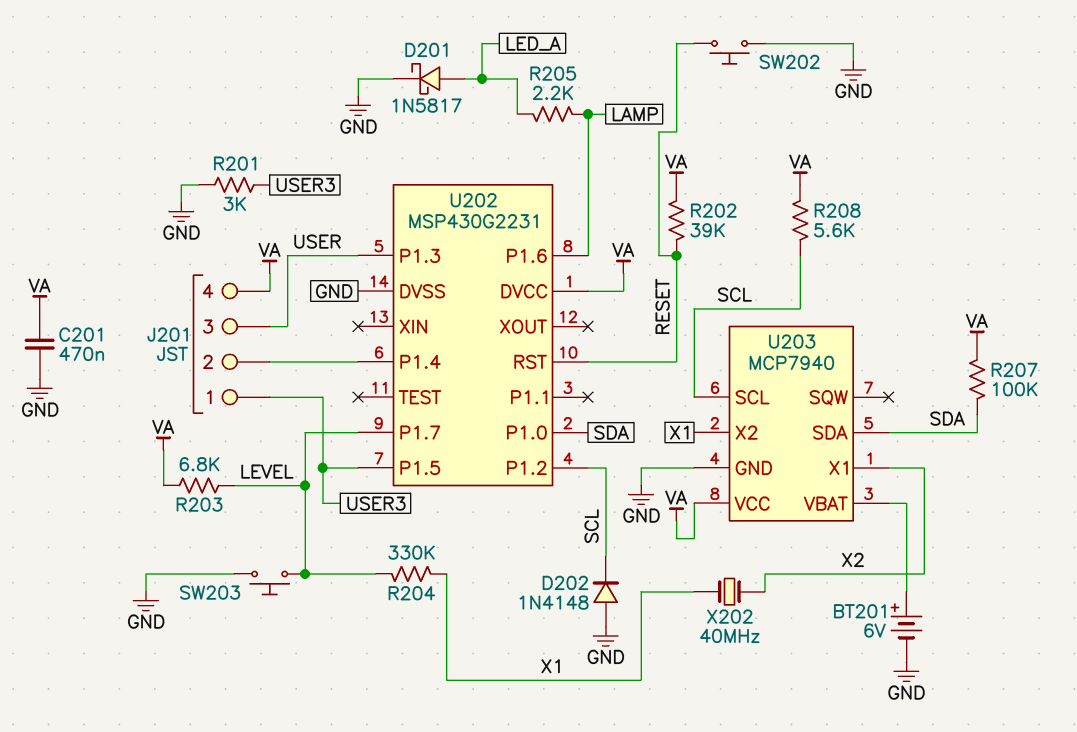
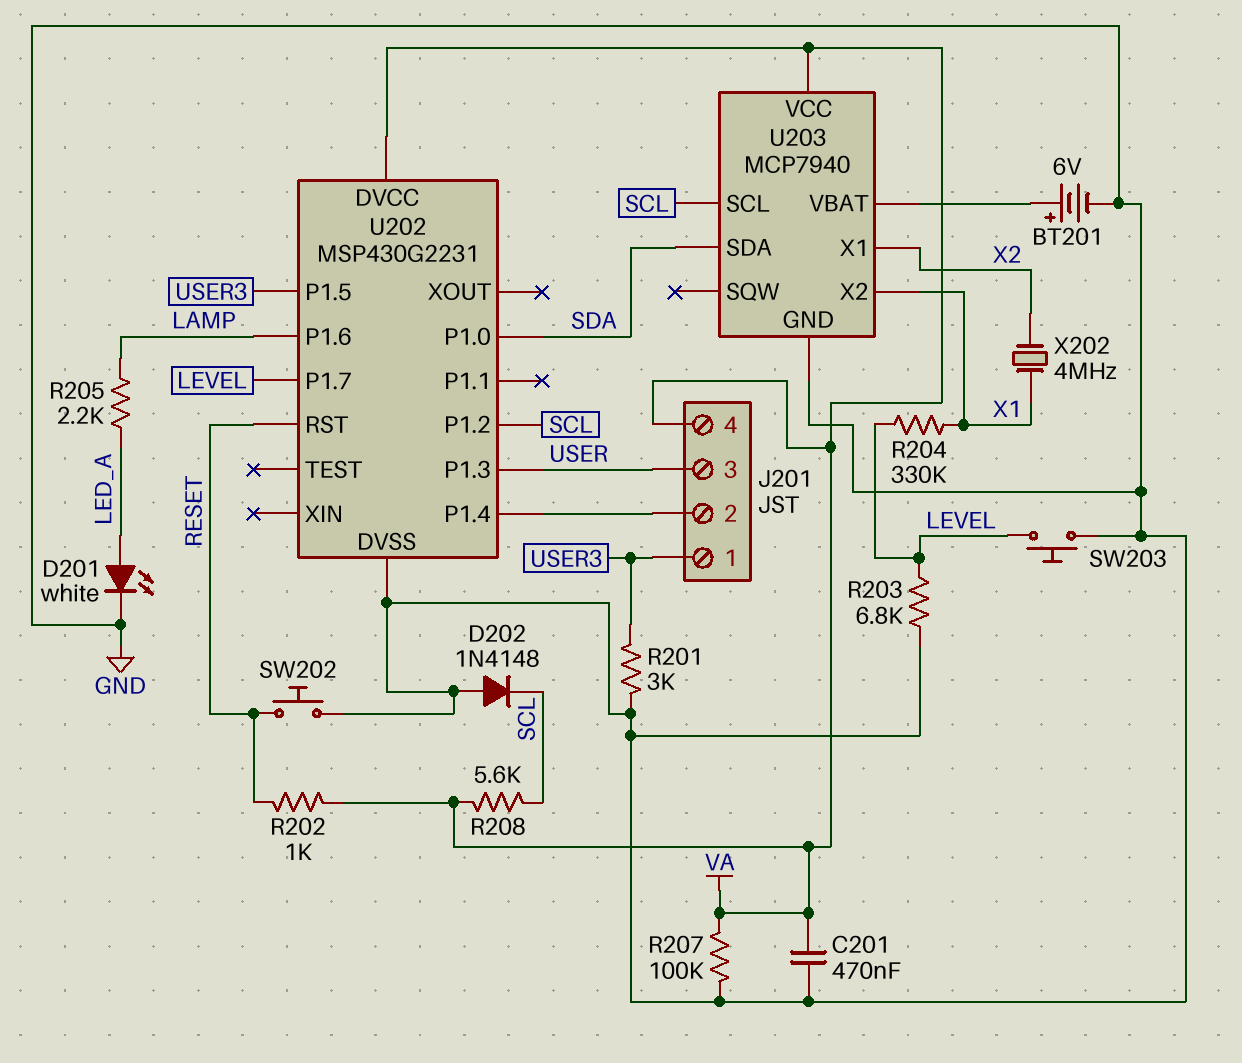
D201: schottky 1N5817 (A LED_A, K GND) -> LED white (A LED_A, K GND)
R202: 39k (RESET, VA) -> 1k (RESET, VA)
R203: 6.8k (LEVEL, VA) -> 6.8k (GND, LEVEL)
R207: 100k (SDA, VA) -> 100k (GND, VA)
X202: 40MHz (X1, X2) -> 4MHz (X1, X2)

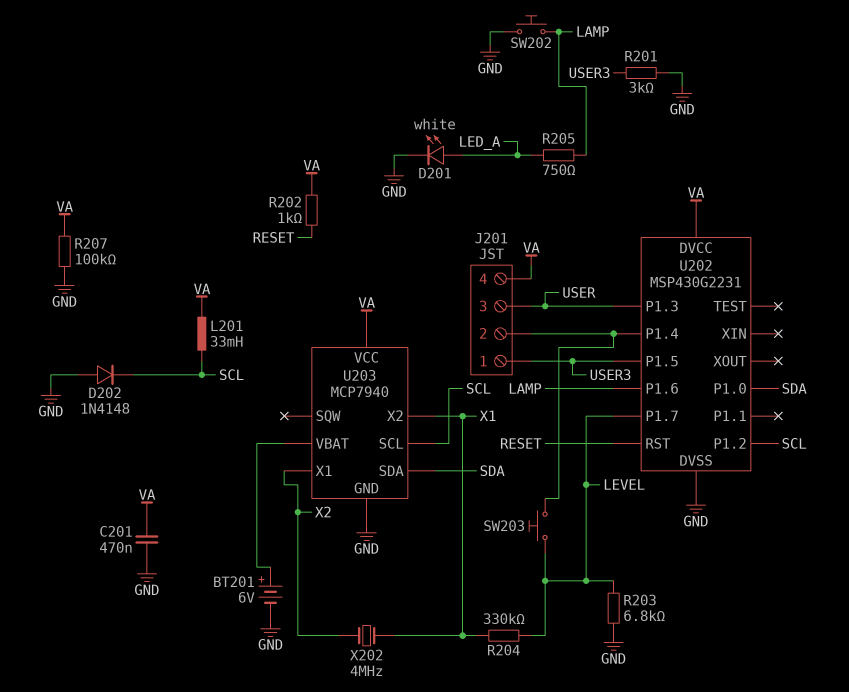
L201: none -> 33mH (SCL, VA)
R205: 2.2k (LAMP, LED_A) -> 750 (LAMP, LED_A)
R208: 5.6k (SCL, VA) -> none
SW202: button (GND, RESET) -> button (GND, LAMP)
SW203: button (GND, LEVEL) -> button (J201/2, LEVEL)

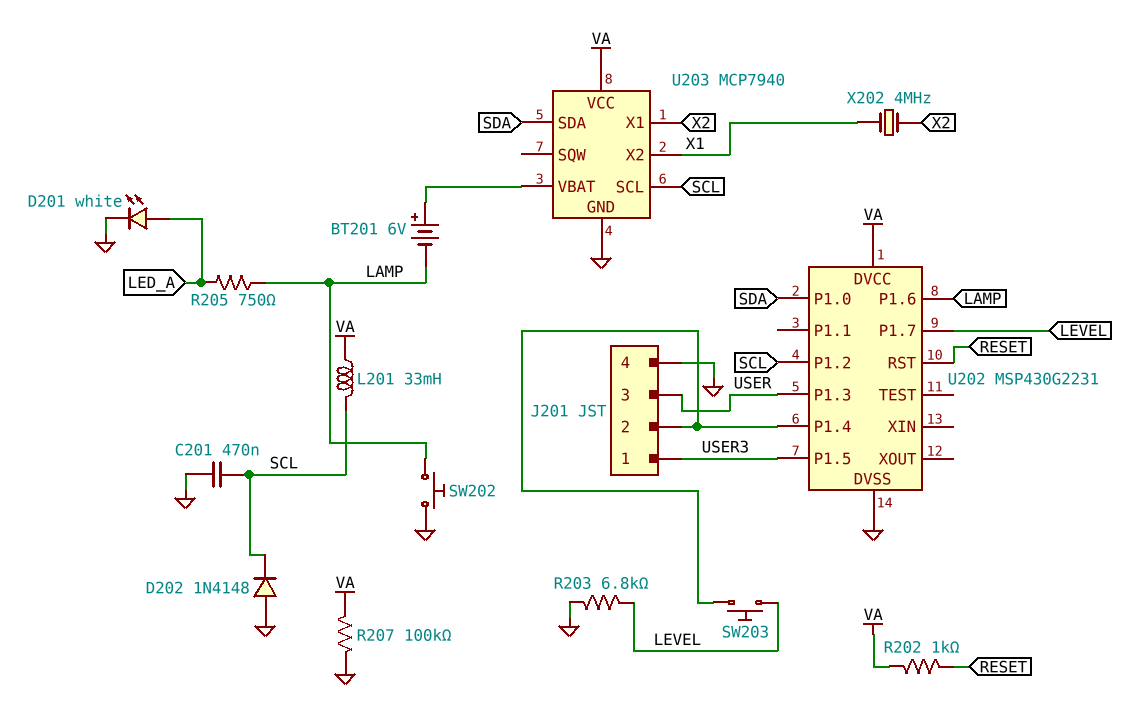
BT201: 6V (plus U203/VBAT, minus GND) -> 6V (plus U203/VBAT, minus LAMP)
C201: 470nF (GND, VA) -> 470nF (GND, SCL)
J201 pin 4: VA -> GND
R201: 3k (GND, USER3) -> none
R204: 330k (LEVEL, X1) -> none

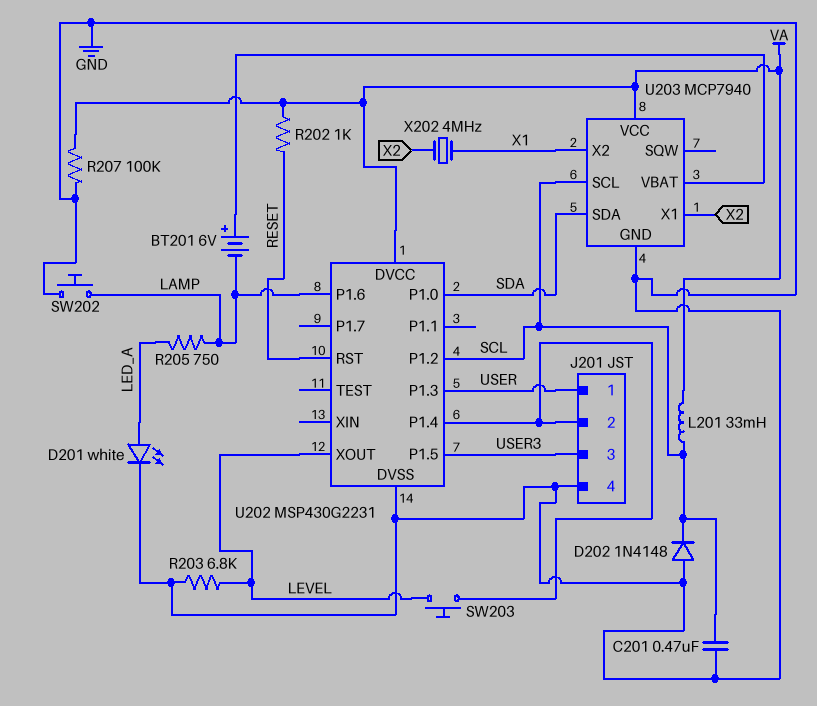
J201 pin 1: USER3 -> USER
J201 pin 3: USER -> USER3
U202 pin P1.7: LEVEL -> none
U202 pin XOUT: none -> LEVEL

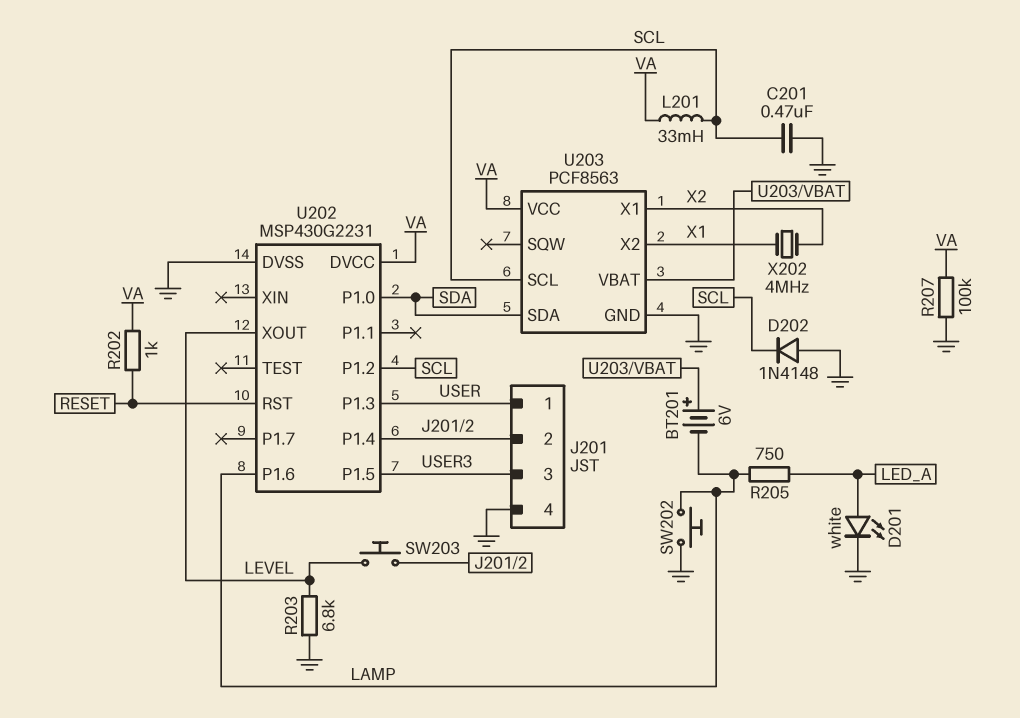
U203: MCP7940 -> PCF8563

